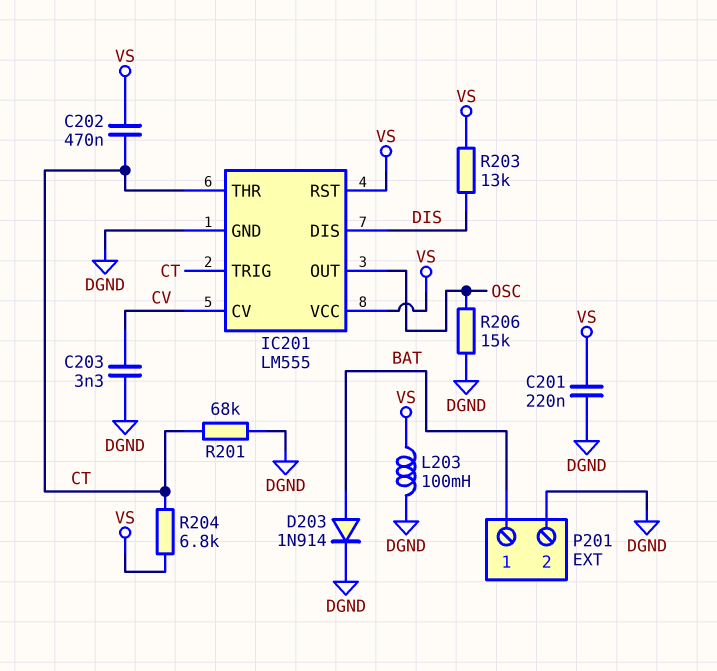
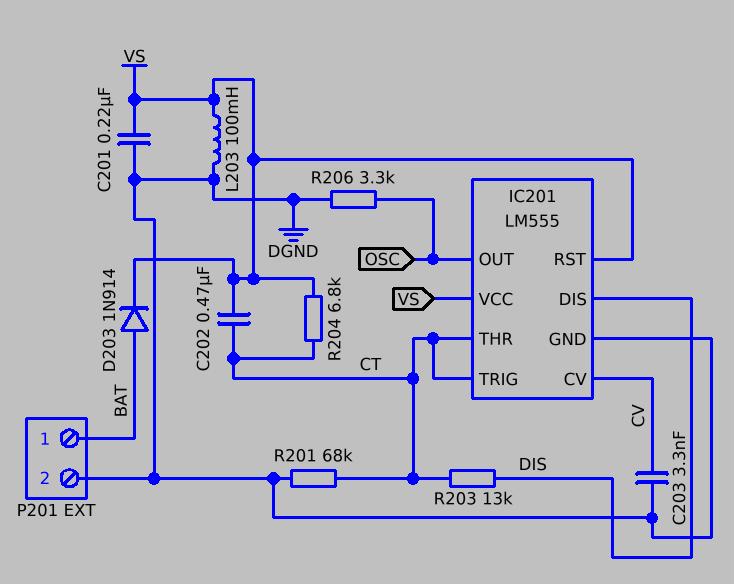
D203: diode 1N914 (A BAT, K DGND) -> diode 1N914 (A BAT, K VS)
R203: 13k (DIS, VS) -> 13k (CT, DIS)
R206: 15k (DGND, OSC) -> 3.3k (DGND, OSC)

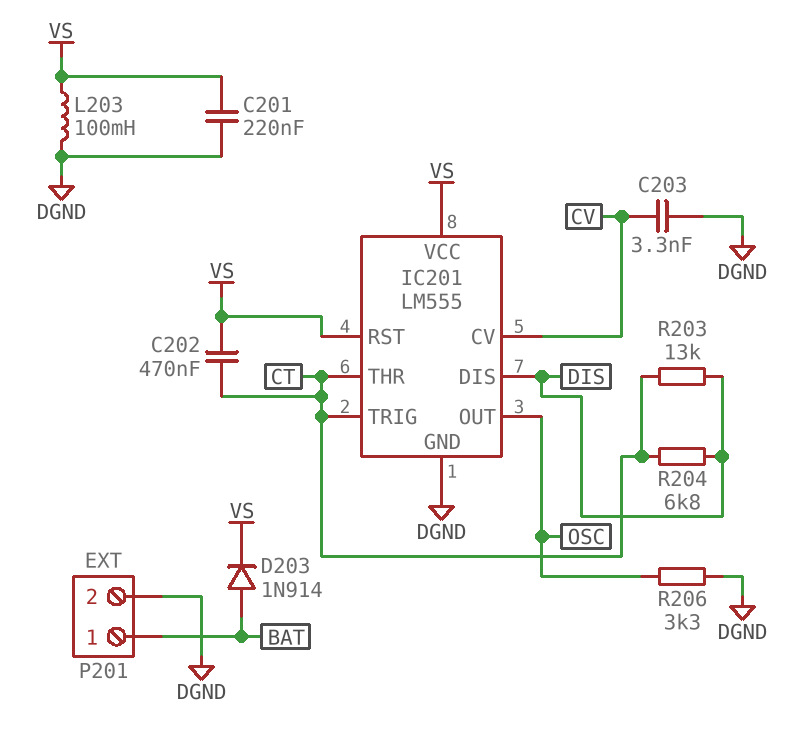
R201: 68k (CT, DGND) -> none
R204: 6.8k (CT, VS) -> 6.8k (CT, DIS)

